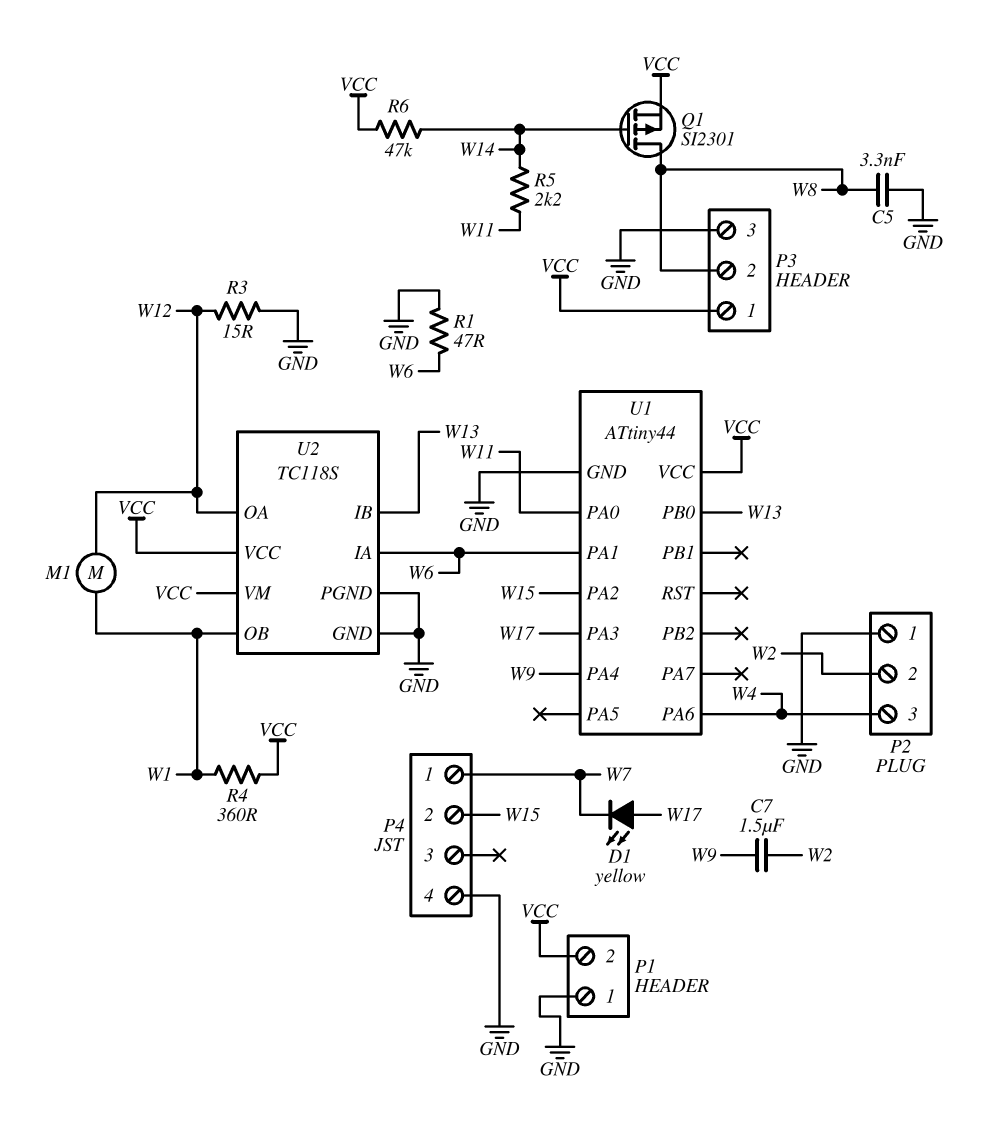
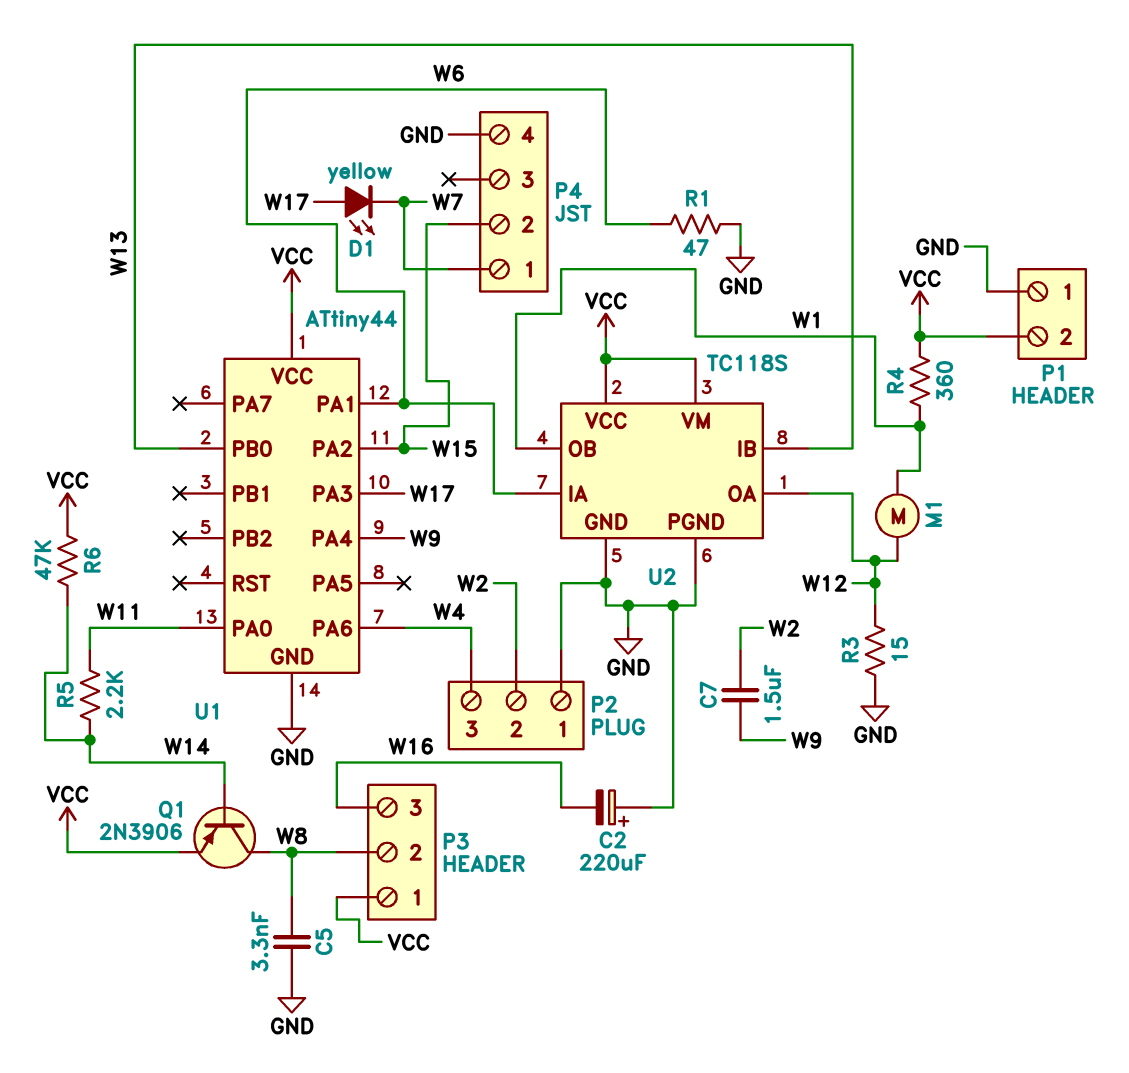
C2: none -> 220uF (plus GND, minus W16)
P3 pin 3: GND -> W16
Q1: PMOS SI2301 (G W14, D W8, S VCC) -> PNP 2N3906 (B W14, C W8, E VCC)

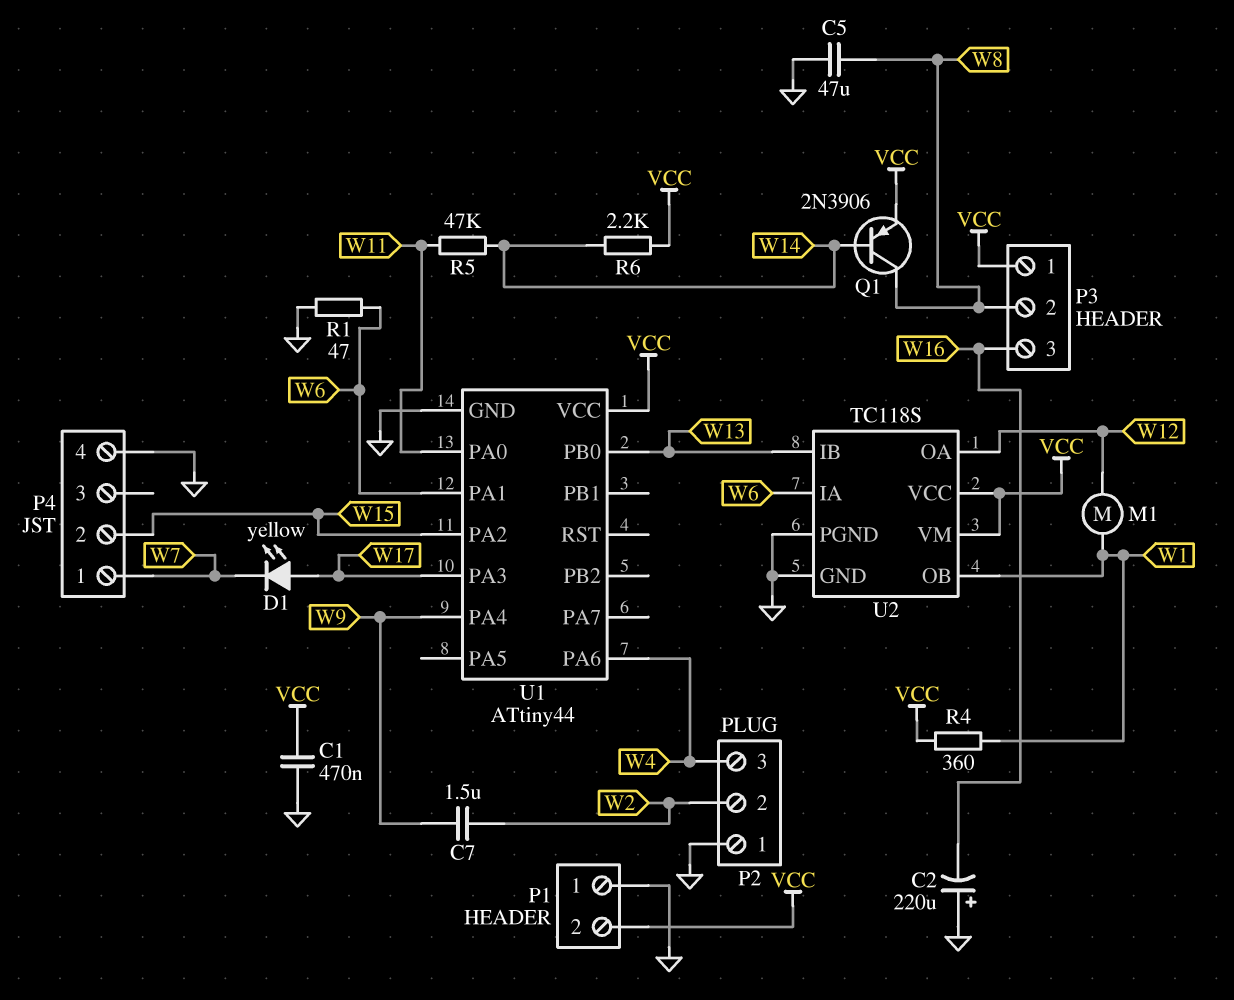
C1: none -> 470nF (GND, VCC)
C5: 3.3nF (GND, W8) -> 47uF (GND, W8)
R3: 15 (GND, W12) -> none
R5: 2.2k (W11, W14) -> 47k (W11, W14)
R6: 47k (VCC, W14) -> 2.2k (VCC, W14)

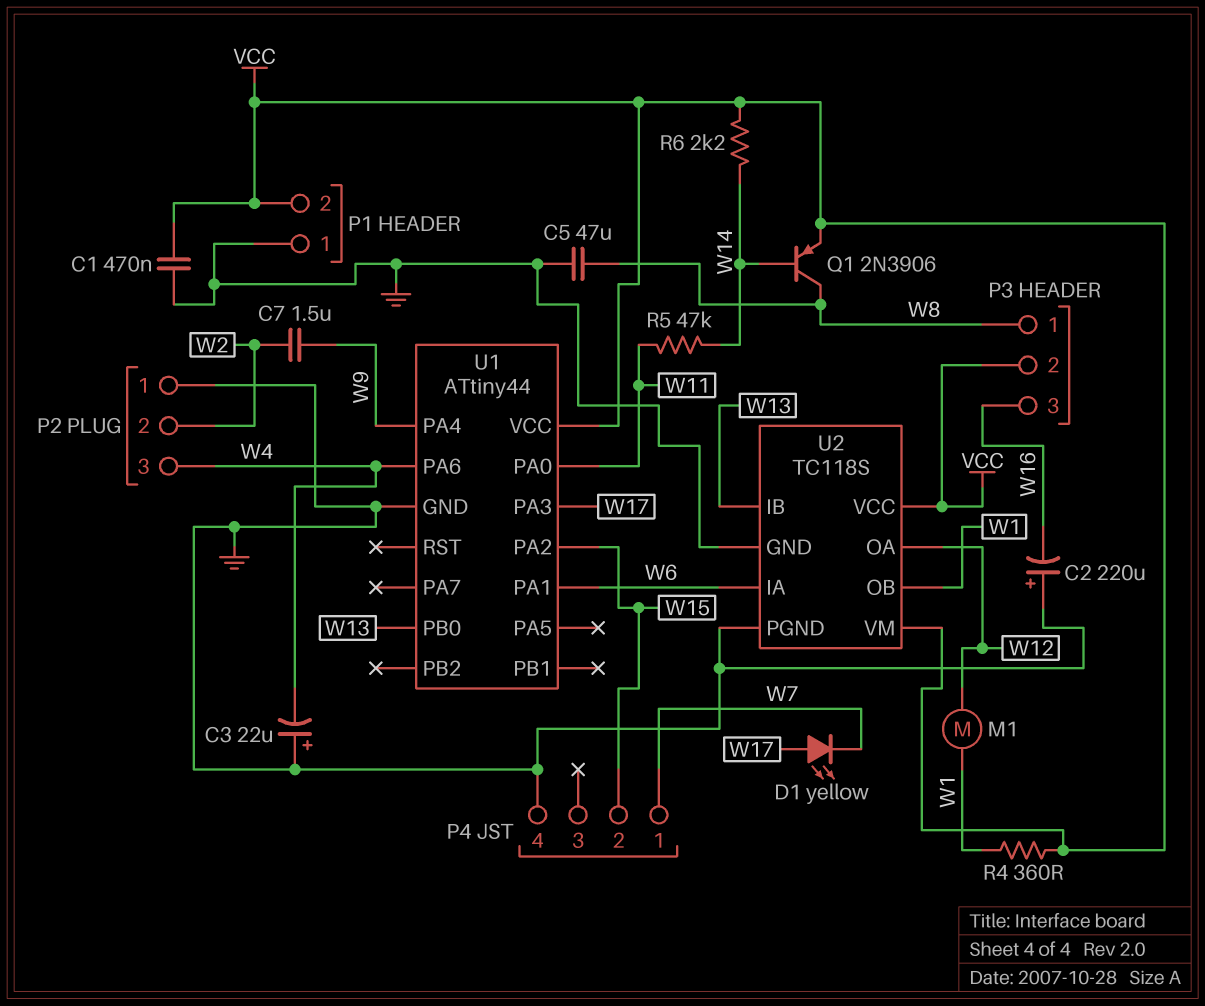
C3: none -> 22uF (plus GND, minus W4)
P3 pin 1: VCC -> W8
P3 pin 2: W8 -> VCC
R1: 47 (GND, W6) -> none

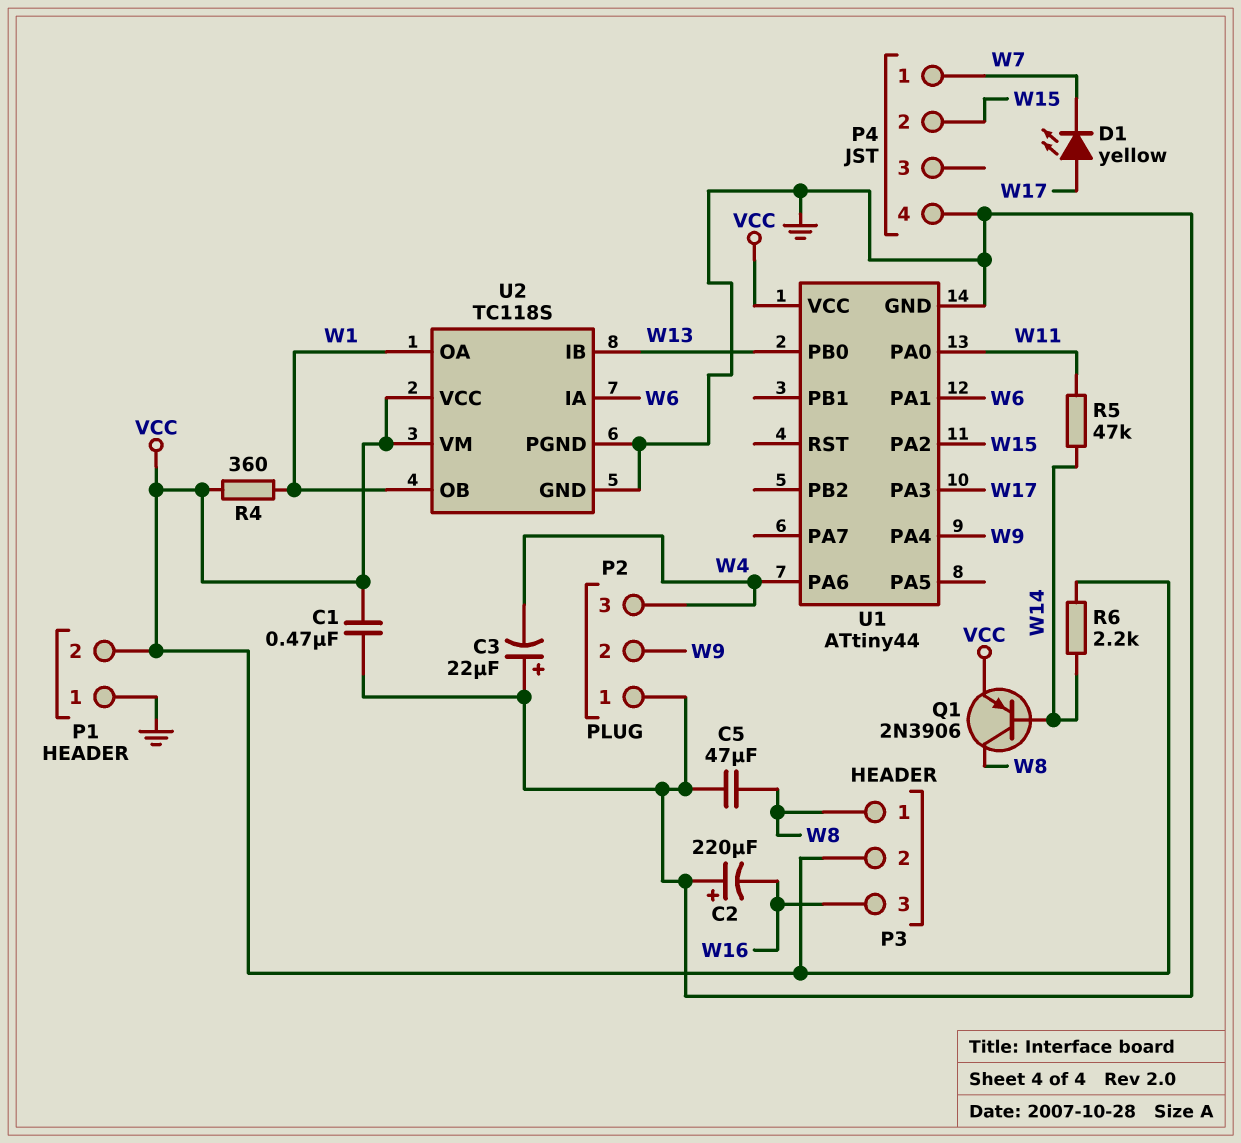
C7: 1.5uF (W2, W9) -> none
M1: motor (W1, W12) -> none
P2 pin 2: W2 -> W9
U2 pin OA: W12 -> W1

